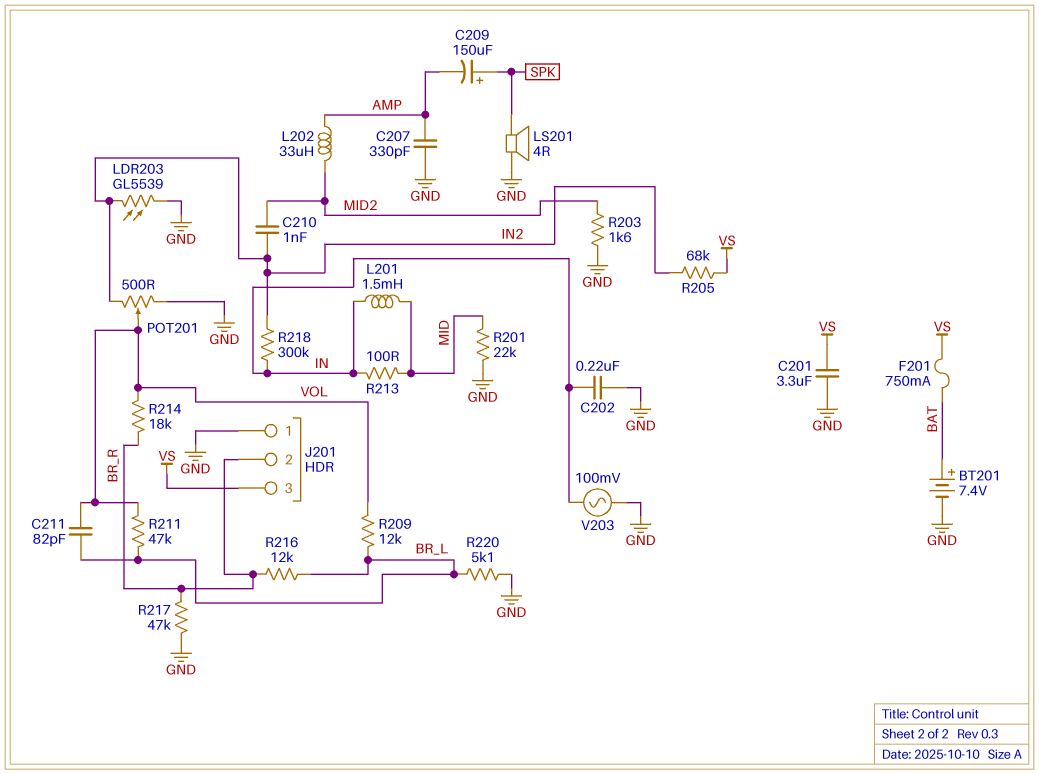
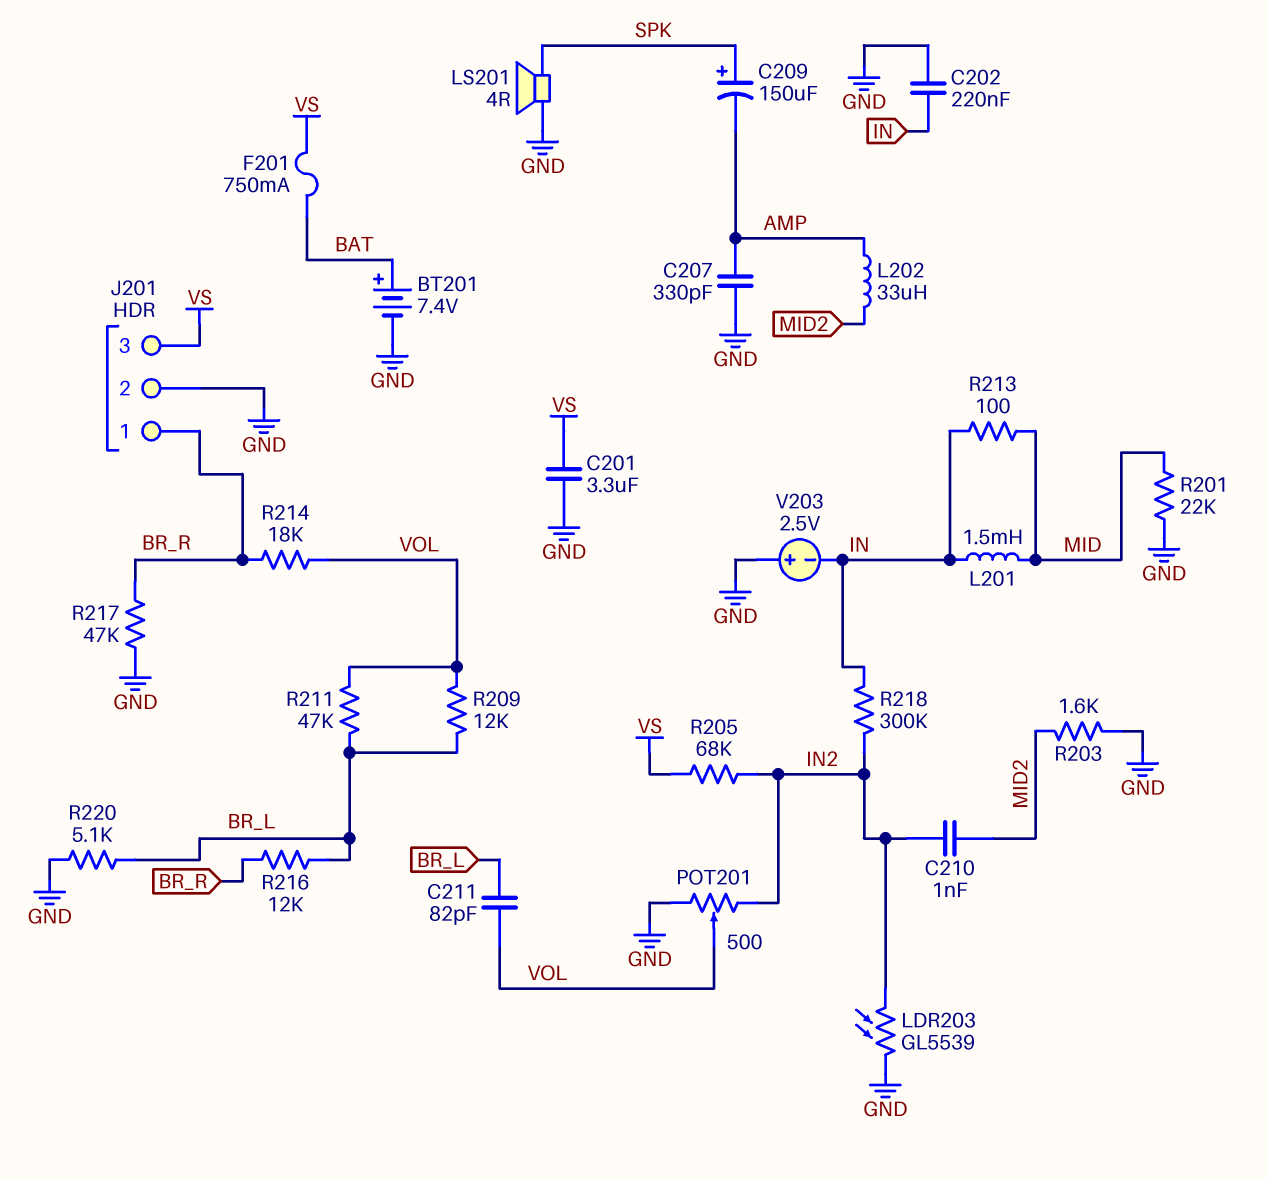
J201 pin 1: GND -> BR_R
J201 pin 2: BR_R -> GND
V203: AC 100mV (GND, IN) -> 2.5V (plus GND, minus IN)

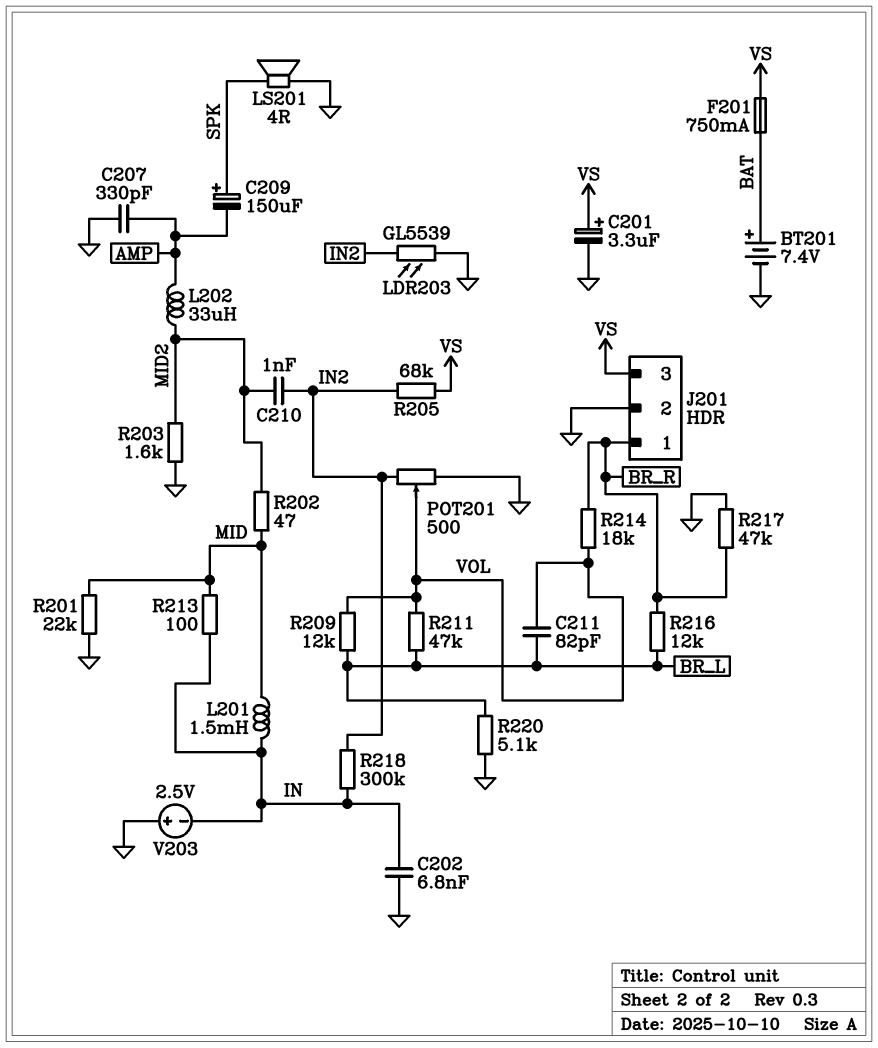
C201: 3.3uF (GND, VS) -> 3.3uF (plus VS, minus GND)
C202: 220nF (GND, IN) -> 6.8nF (GND, IN)
R202: none -> 47 (MID, MID2)

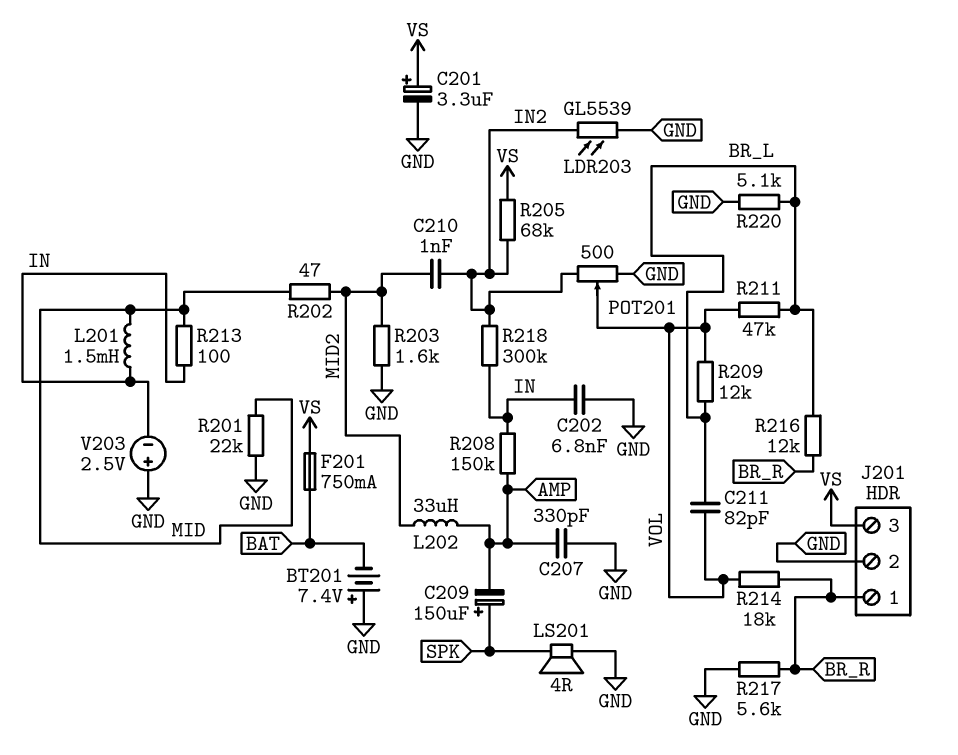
BT201: 7.4V (plus BAT, minus GND) -> 7.4V (plus GND, minus BAT)
R208: none -> 150k (AMP, IN)
R217: 47k (BR_R, GND) -> 5.6k (BR_R, GND)

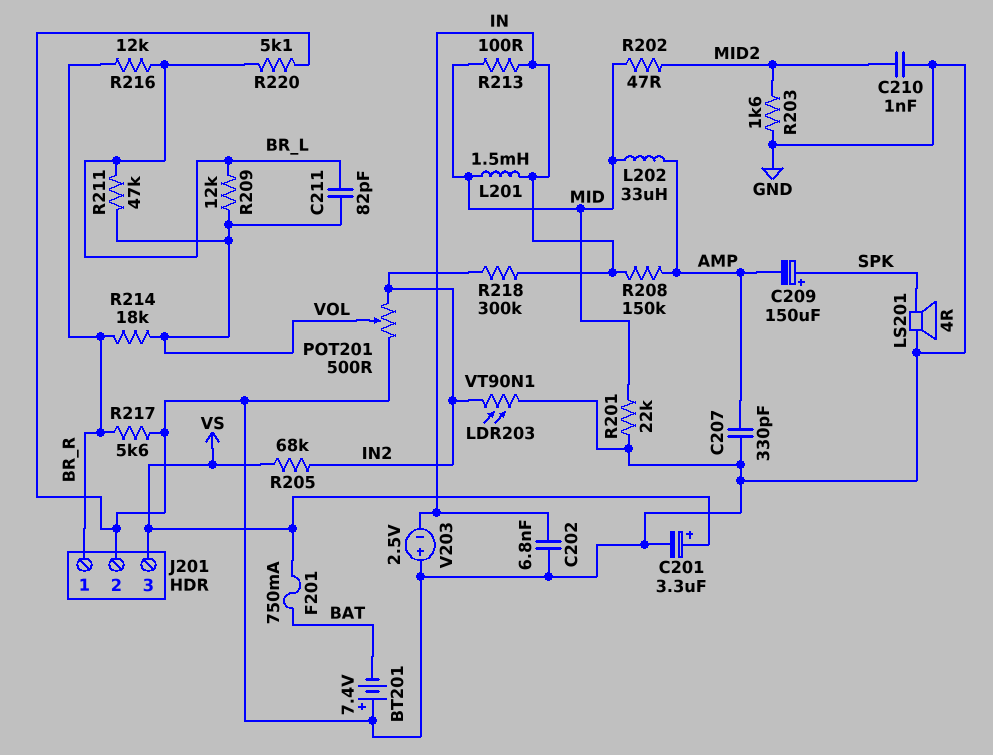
C210: 1nF (IN2, MID2) -> 1nF (GND, MID2)
L202: 33uH (AMP, MID2) -> 33uH (AMP, MID)
LDR203: GL5539 (GND, IN2) -> VT90N1 (GND, IN2)

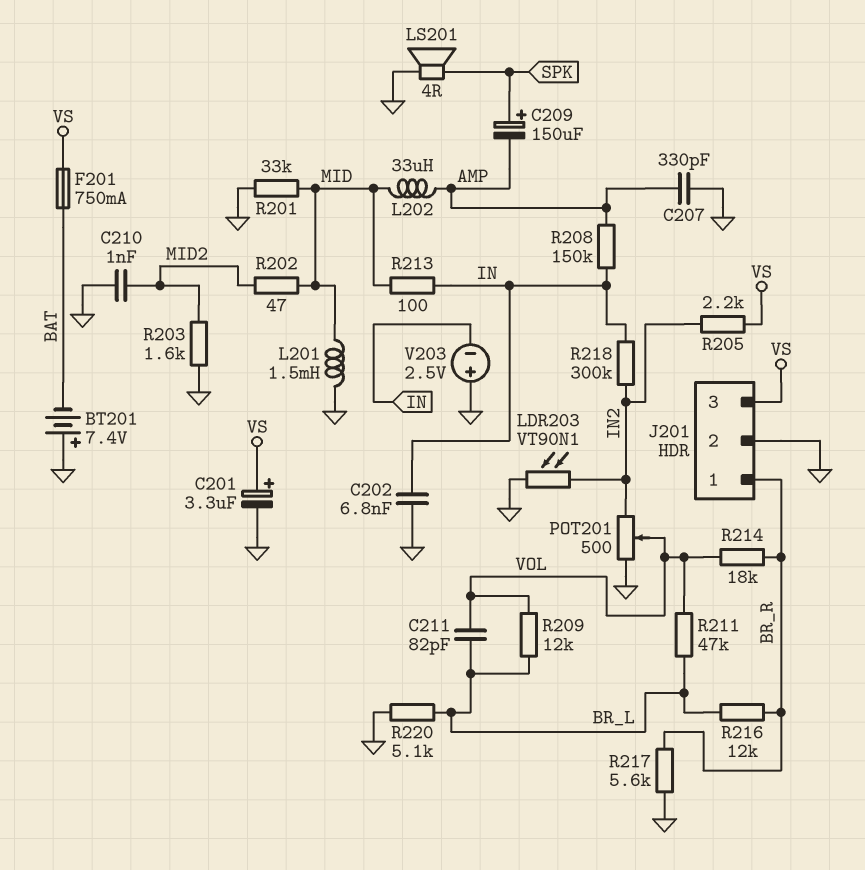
L201: 1.5mH (IN, MID) -> 1.5mH (GND, MID)
R201: 22k (GND, MID) -> 33k (GND, MID)
R205: 68k (IN2, VS) -> 2.2k (IN2, VS)

